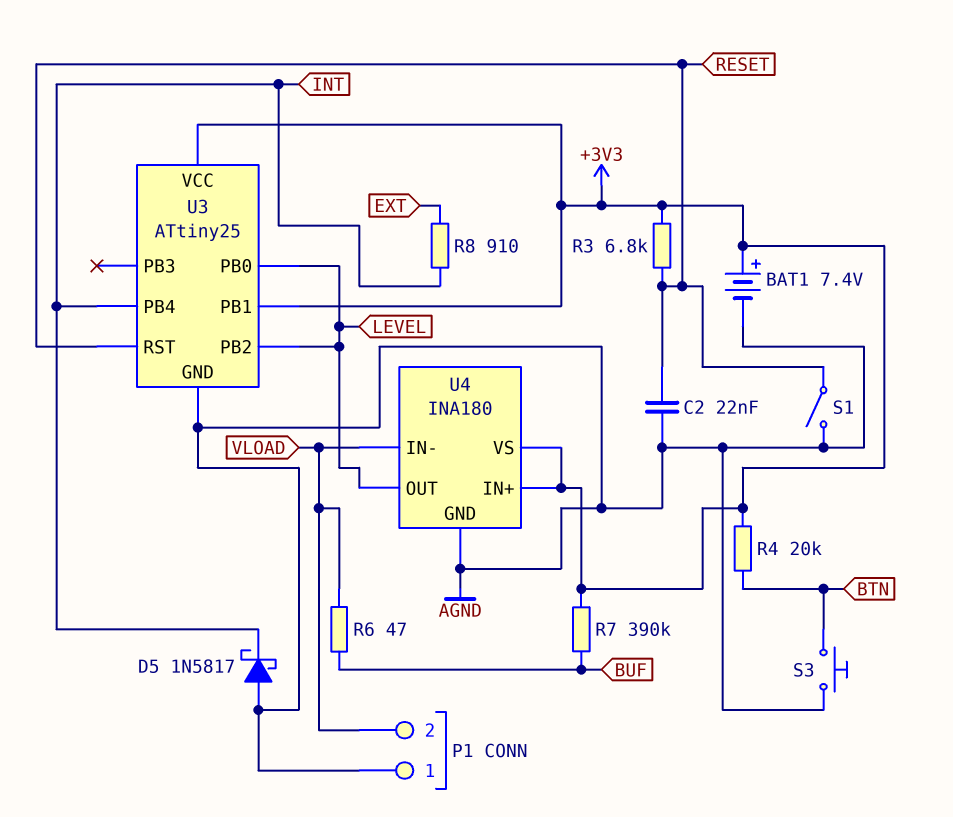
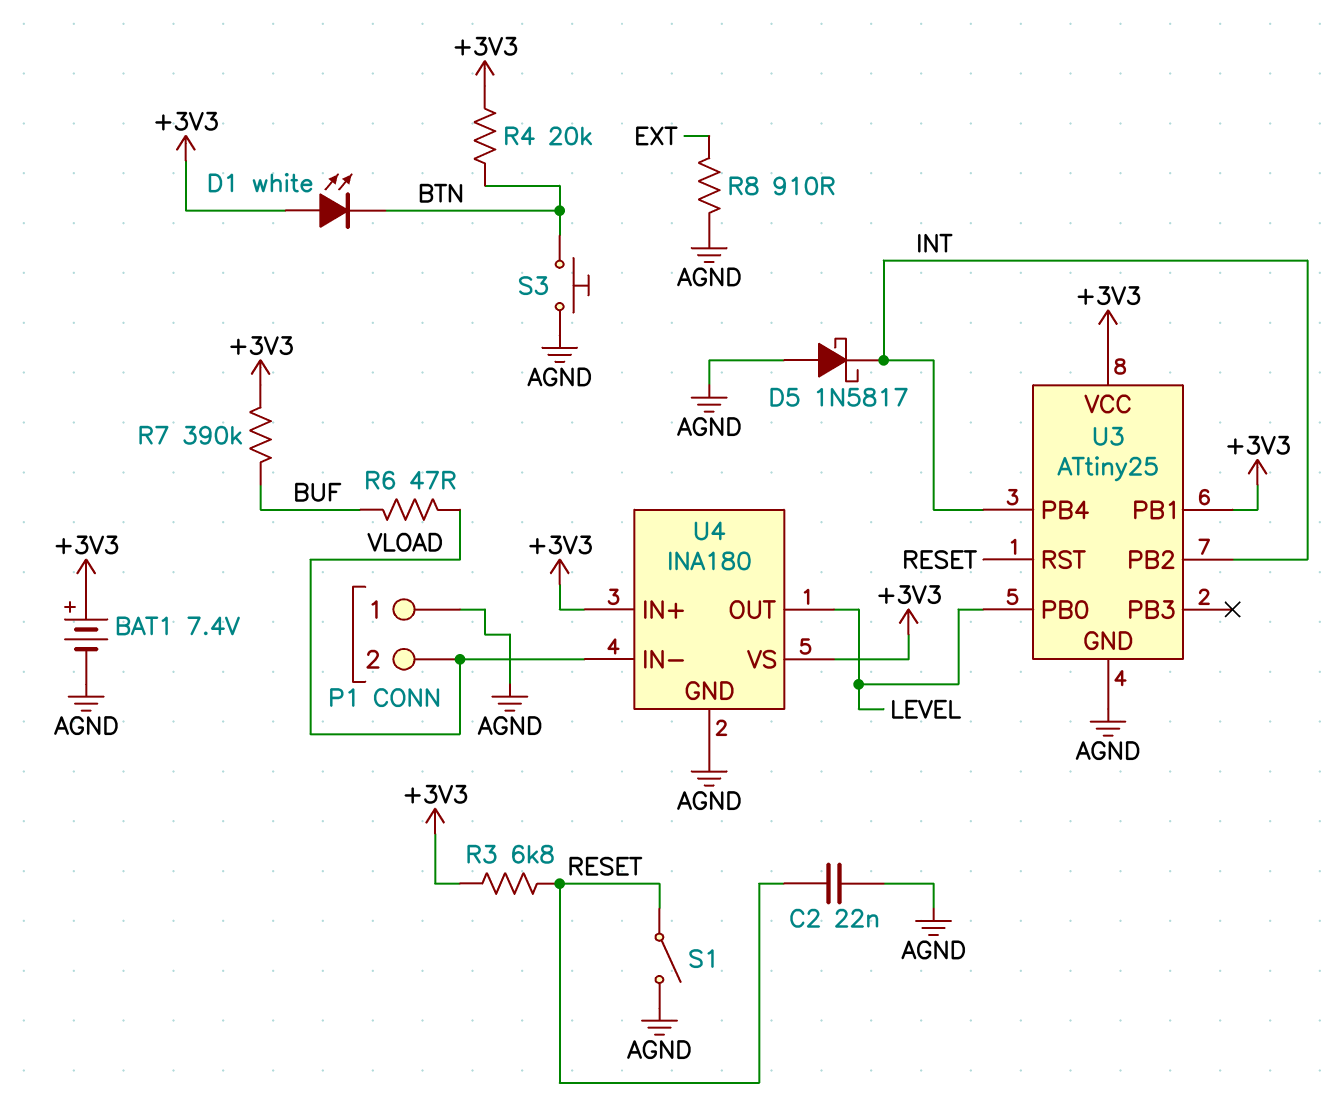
D1: none -> LED white (A +3V3, K BTN)
R8: 910 (EXT, INT) -> 910 (AGND, EXT)
U3 pin PB2: LEVEL -> INT

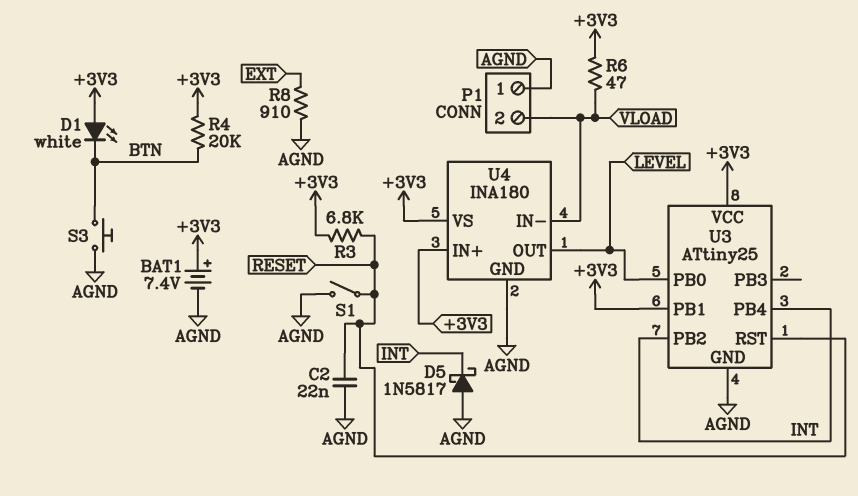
R6: 47 (BUF, VLOAD) -> 47 (+3V3, VLOAD)
R7: 390k (+3V3, BUF) -> none

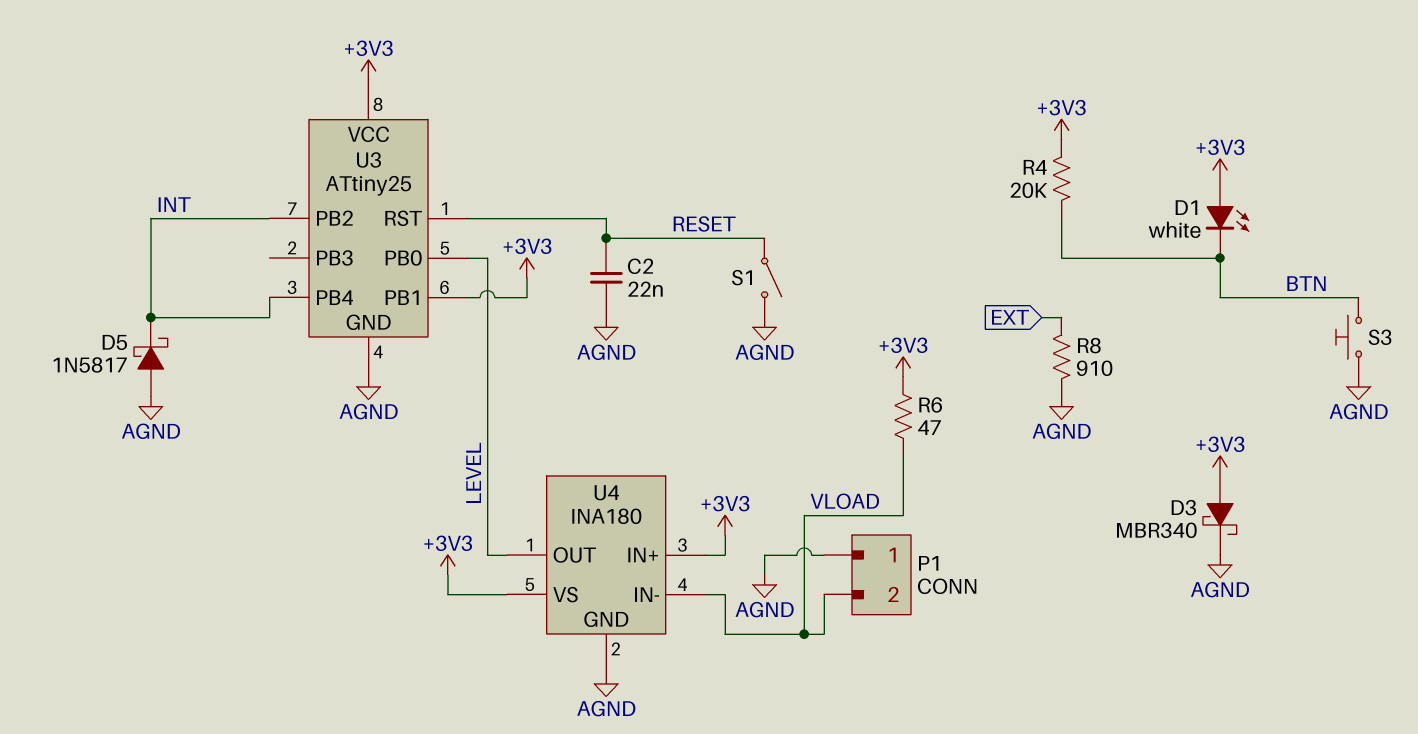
BAT1: 7.4V (plus +3V3, minus AGND) -> none
D3: none -> schottky MBR340 (A +3V3, K AGND)
R3: 6.8k (+3V3, RESET) -> none

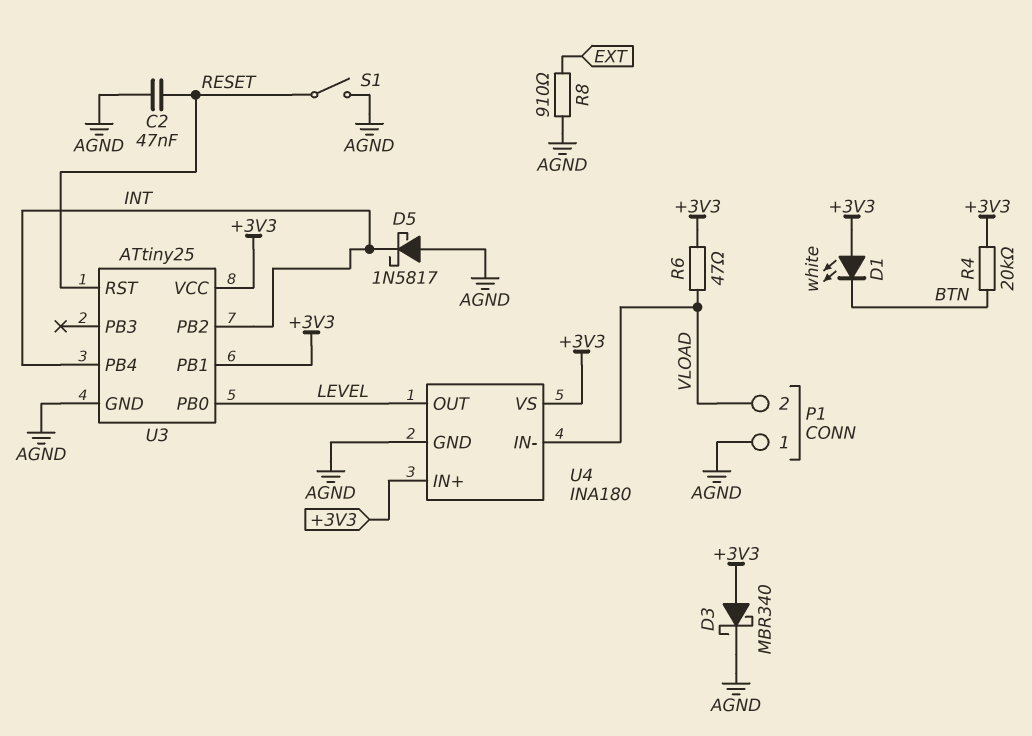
C2: 22nF (AGND, RESET) -> 47nF (AGND, RESET)
S3: button (AGND, BTN) -> none

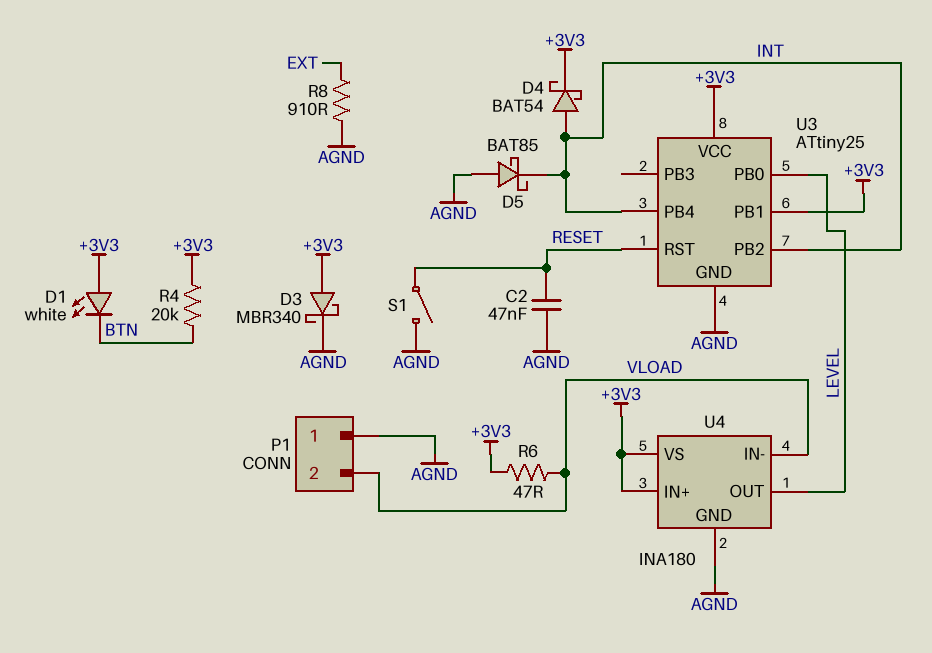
D4: none -> schottky BAT54 (A INT, K +3V3)
D5: schottky 1N5817 (A AGND, K INT) -> schottky BAT85 (A AGND, K INT)

